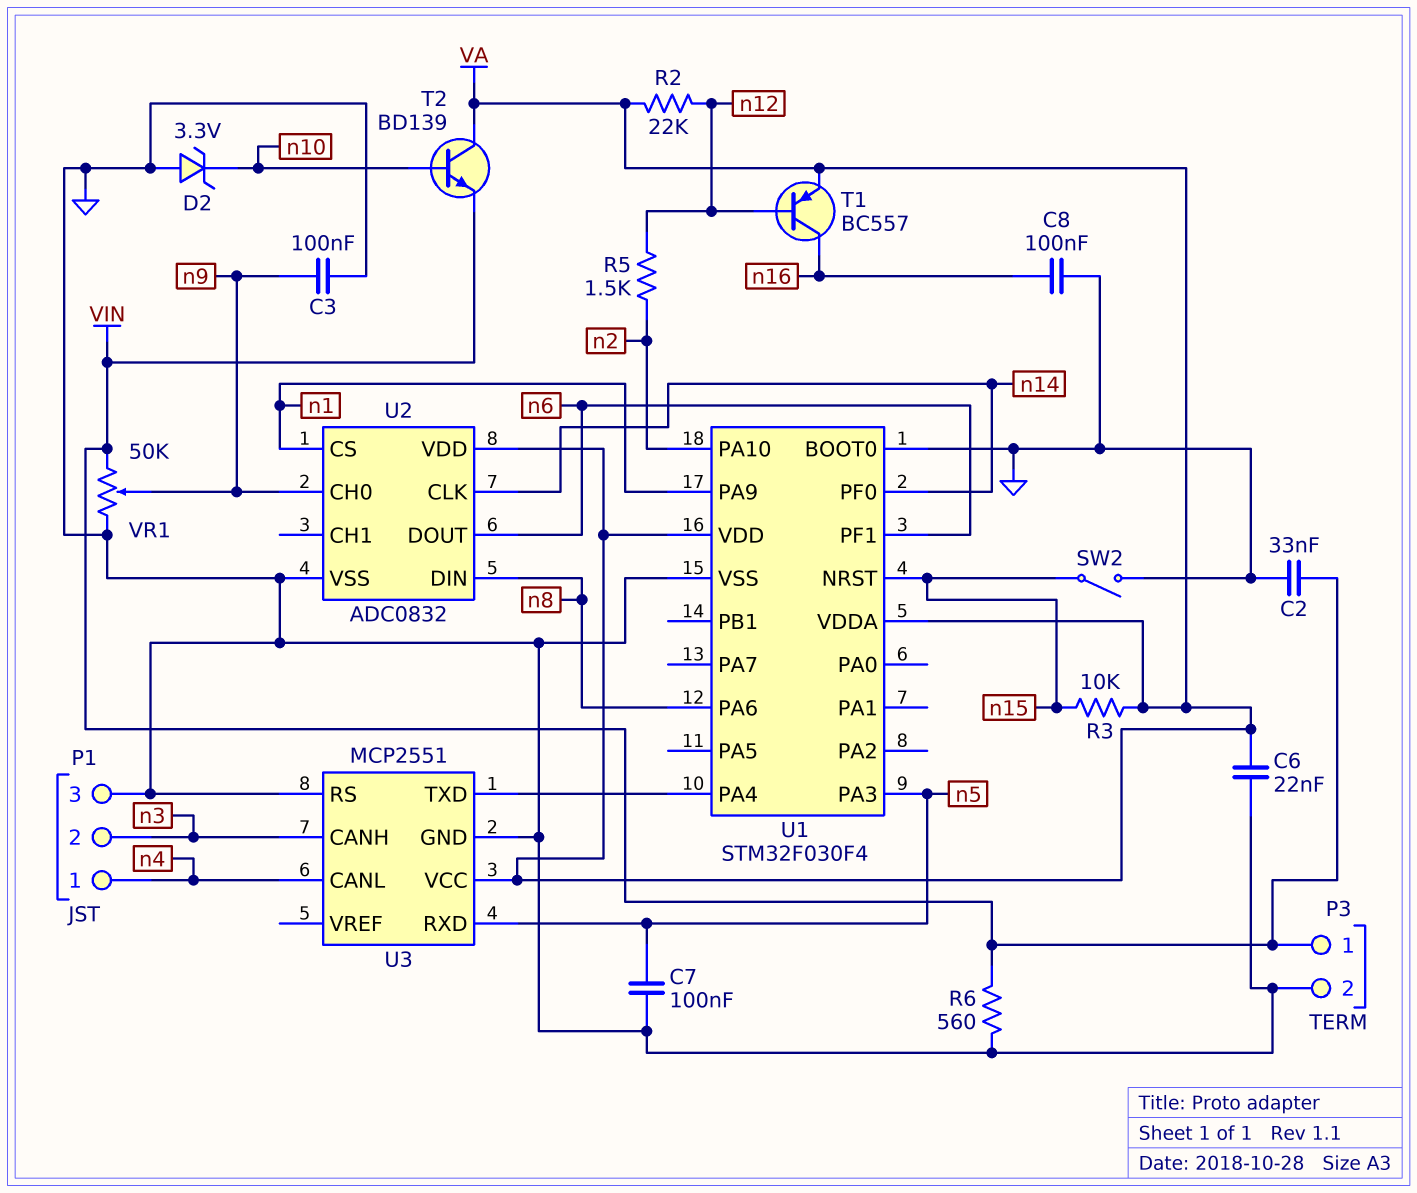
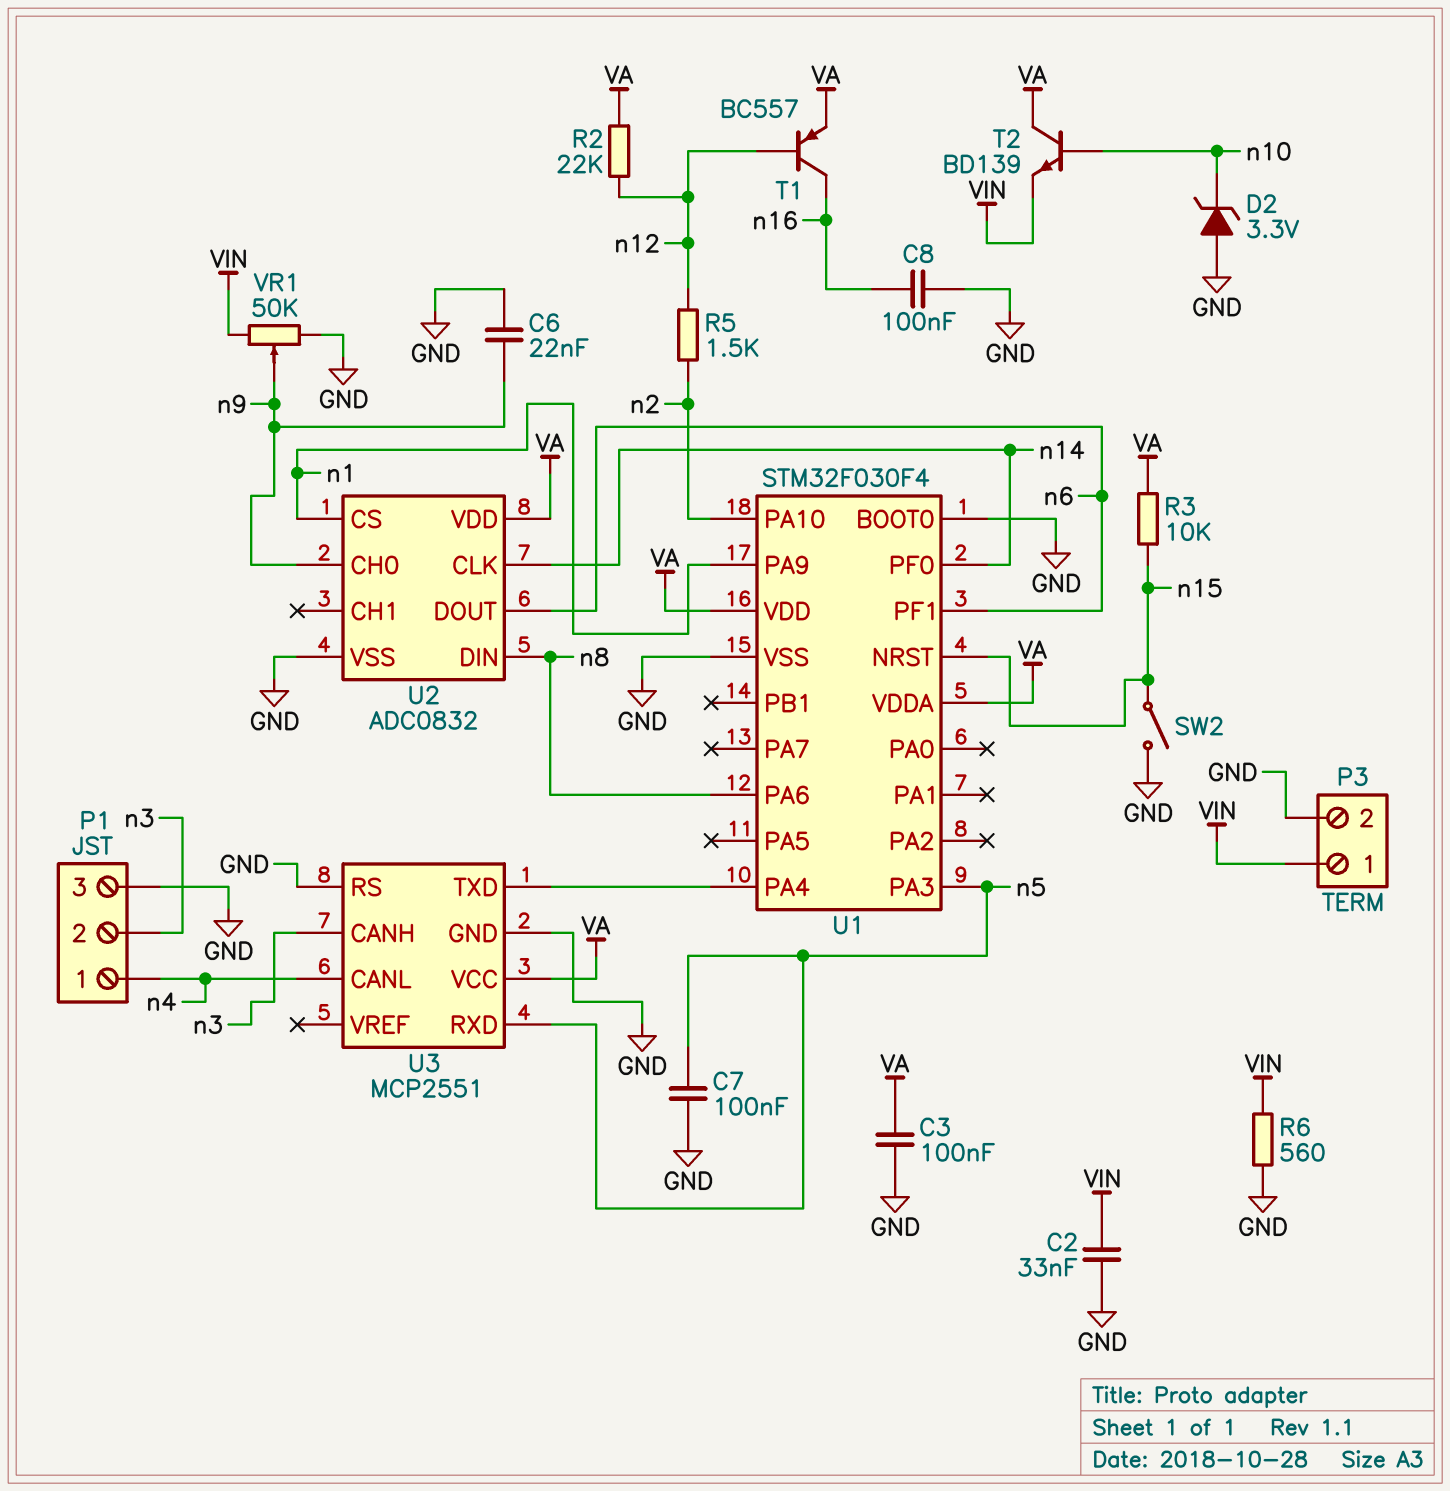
C3: 100nF (GND, n9) -> 100nF (GND, VA)
C6: 22nF (GND, VA) -> 22nF (GND, n9)

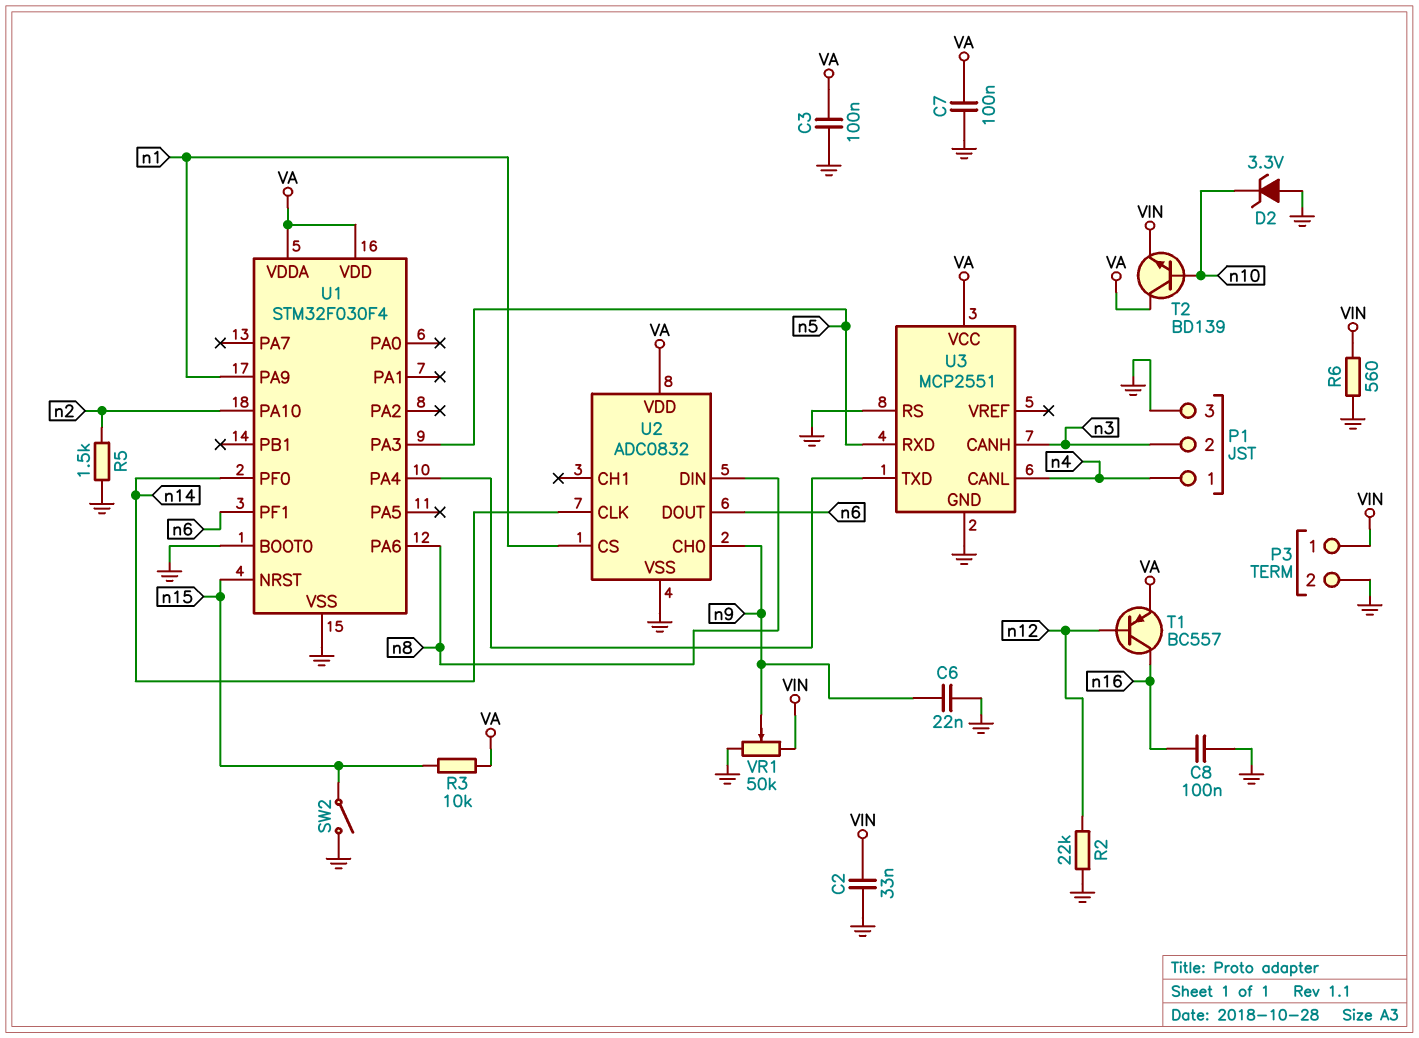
C7: 100nF (GND, n5) -> 100nF (GND, VA)
R2: 22k (VA, n12) -> 22k (GND, n12)
R5: 1.5k (n2, n12) -> 1.5k (GND, n2)

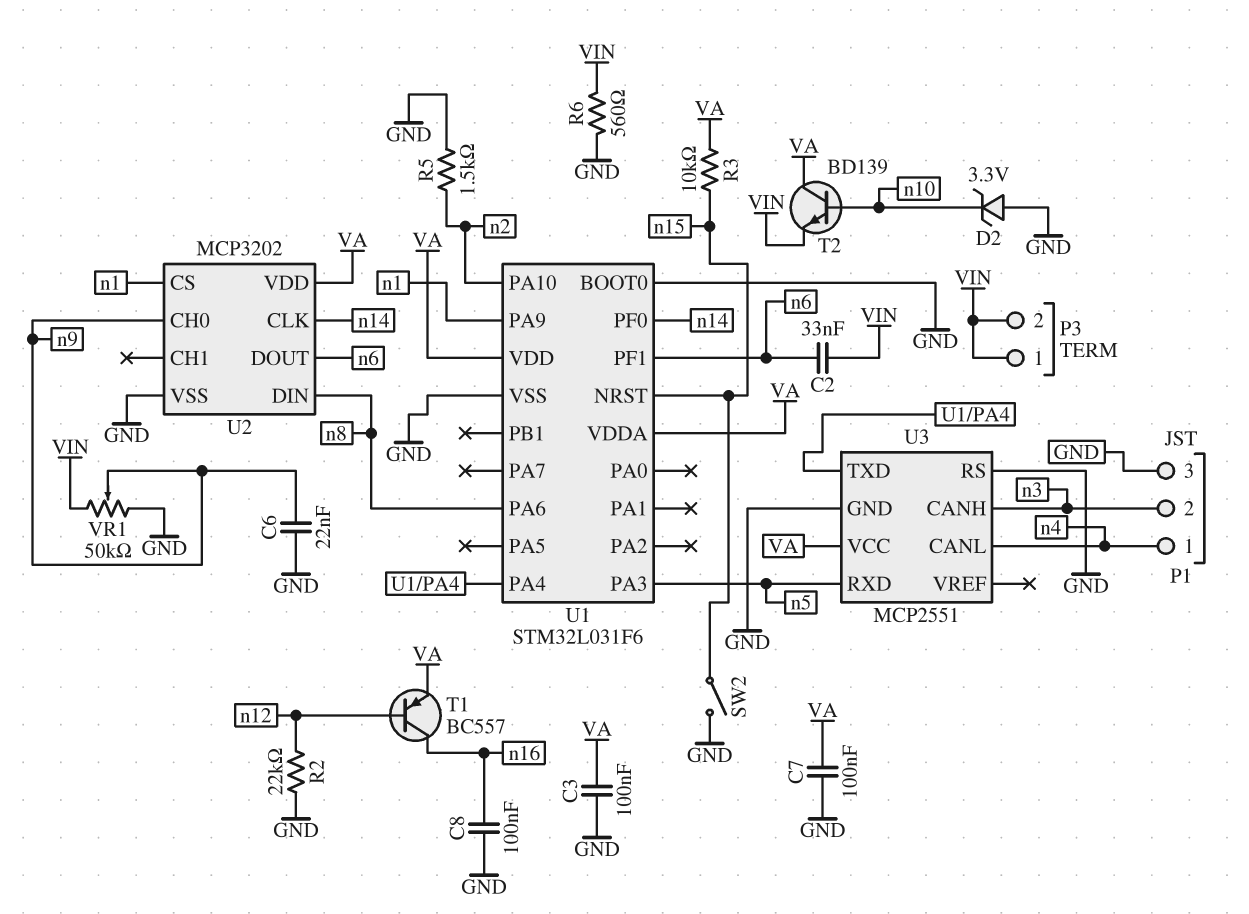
C2: 33nF (GND, VIN) -> 33nF (VIN, n6)
P3 pin 2: GND -> VIN
U1: STM32F030F4 -> STM32L031F6
U2: ADC0832 -> MCP3202

